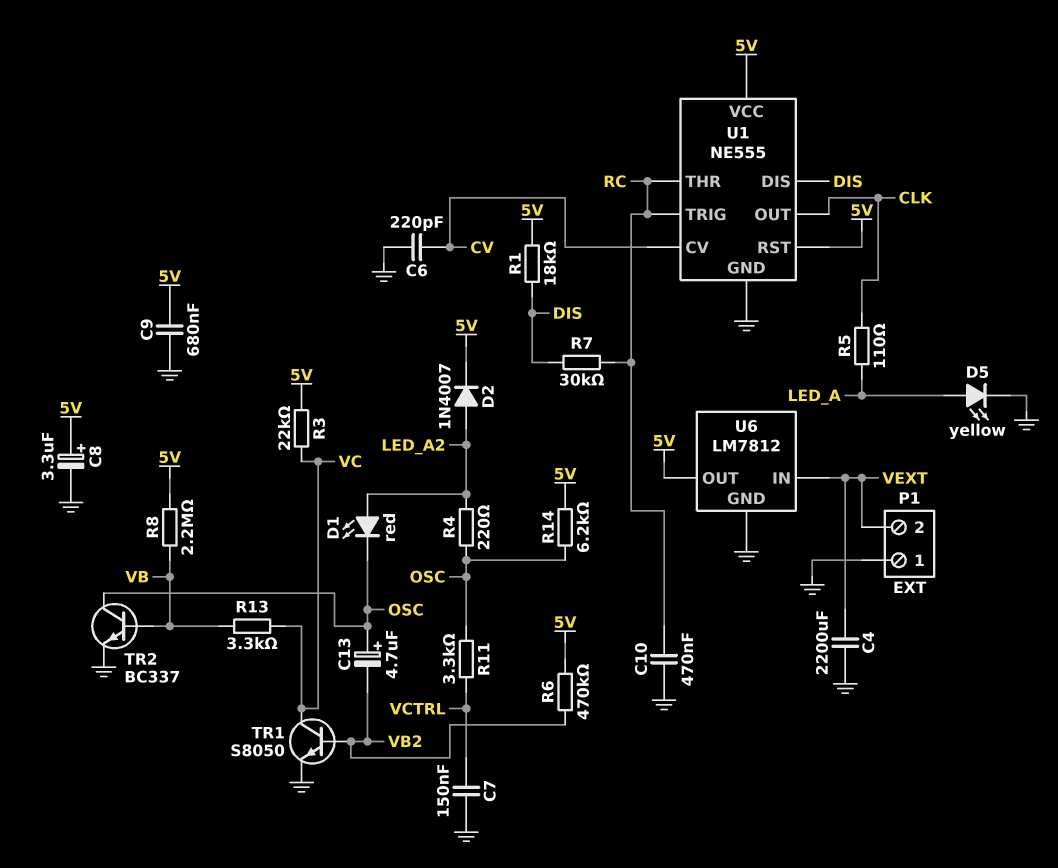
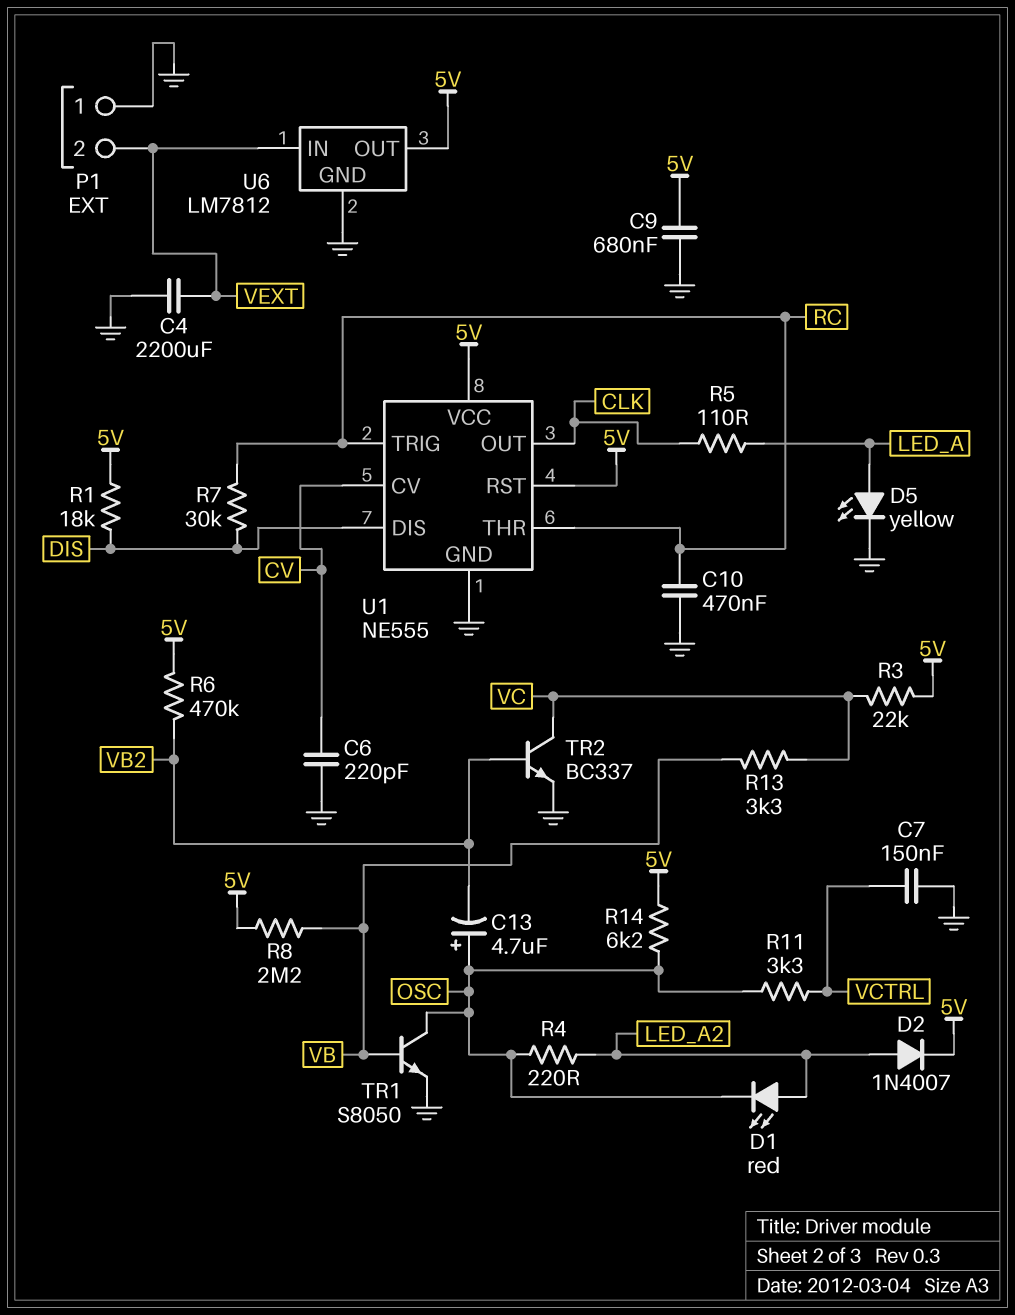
C8: 3.3uF (plus 5V, minus GND) -> none
TR1: NPN S8050 (B VB2, C VC, E GND) -> NPN S8050 (B VB, C OSC, E GND)
TR2: NPN BC337 (B VB, C OSC, E GND) -> NPN BC337 (B VB2, C VC, E GND)

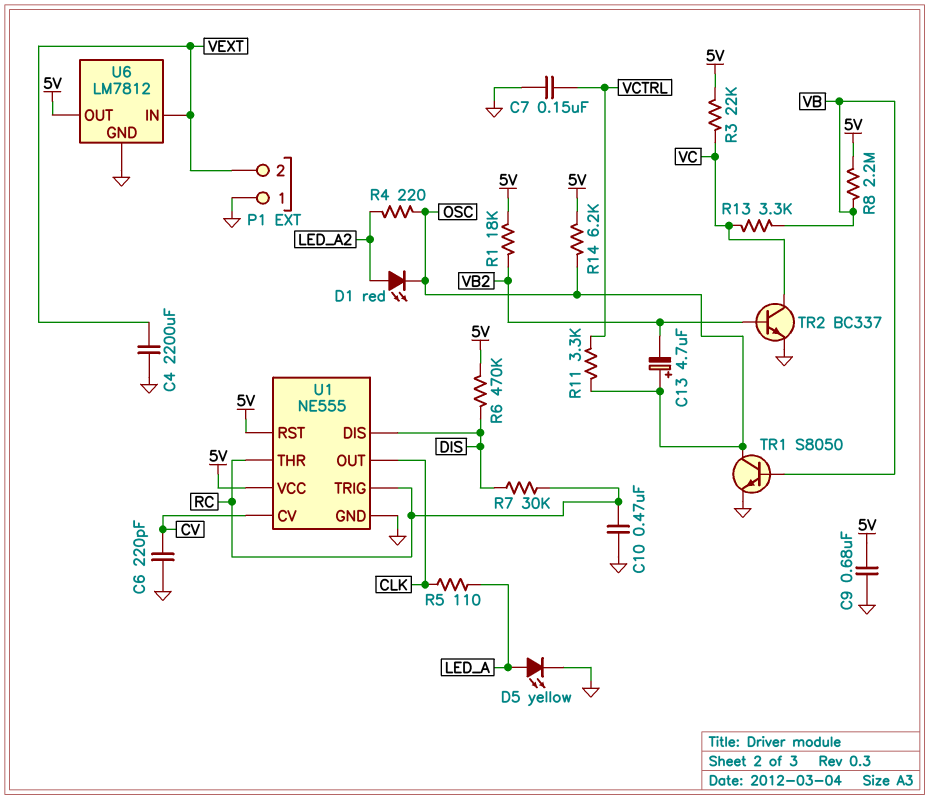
D2: diode 1N4007 (A LED_A2, K 5V) -> none
R1: 18k (5V, DIS) -> 18k (5V, VB2)
R6: 470k (5V, VB2) -> 470k (5V, DIS)

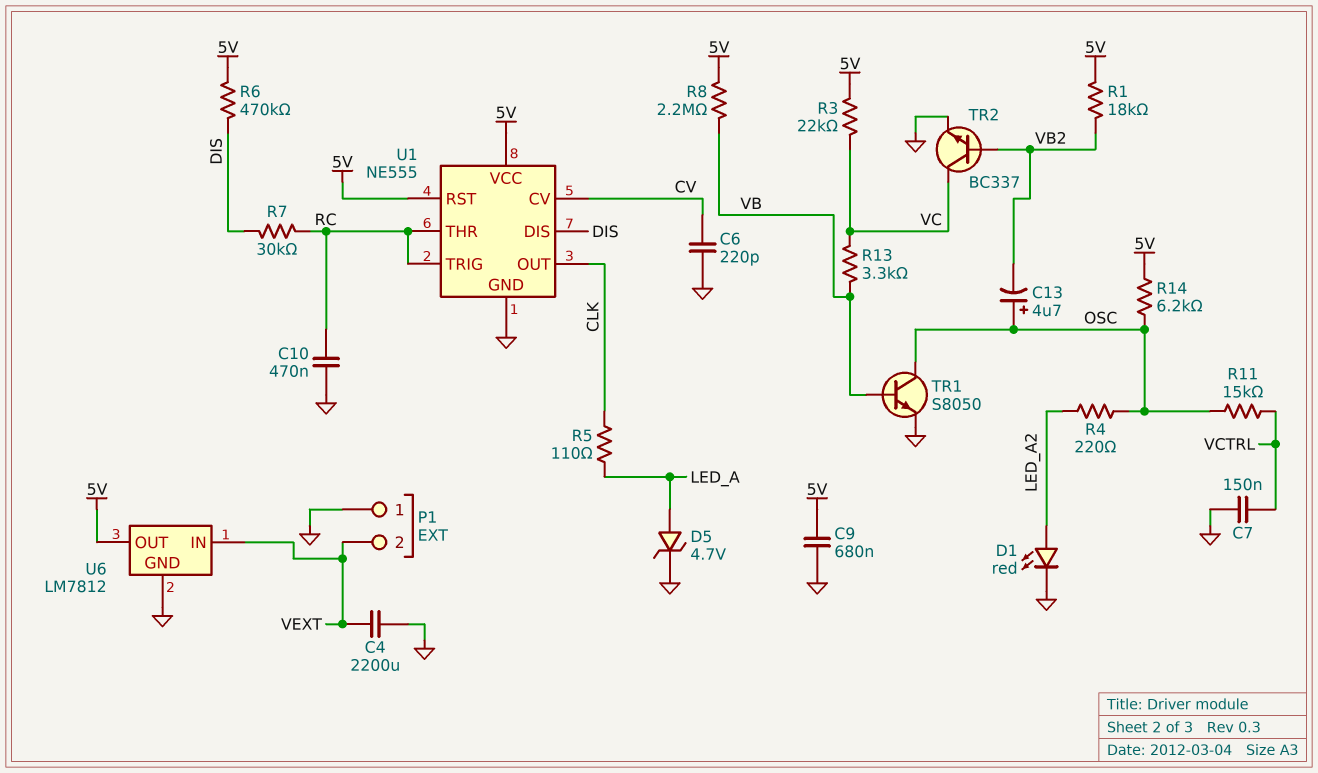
D1: LED red (A LED_A2, K OSC) -> LED red (A LED_A2, K GND)
D5: LED yellow (A LED_A, K GND) -> zener 4.7V (A LED_A, K GND)
R11: 3.3k (OSC, VCTRL) -> 15k (OSC, VCTRL)

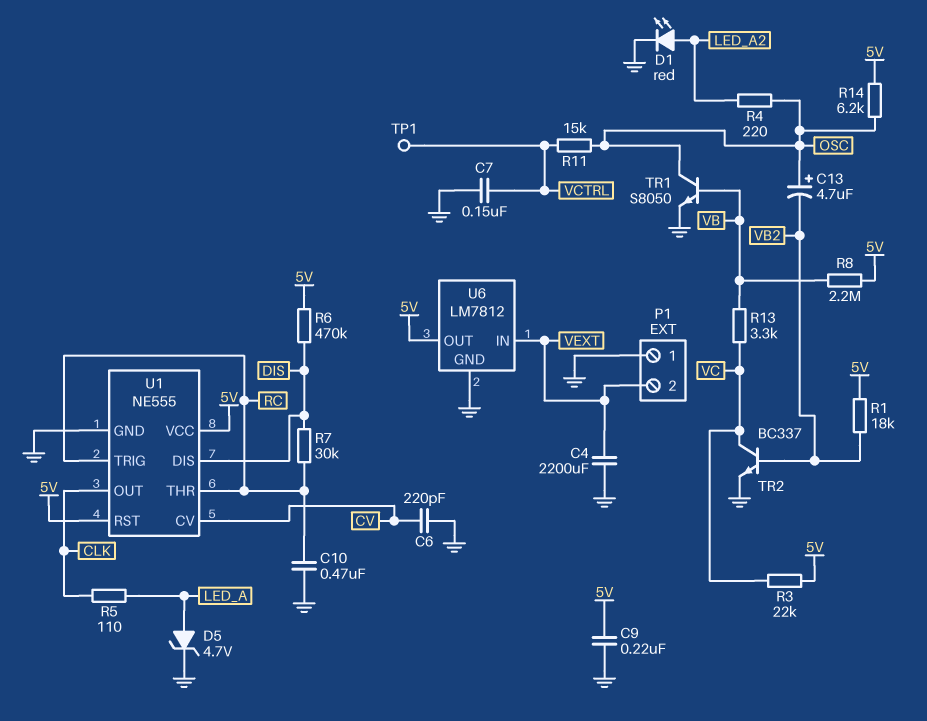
C9: 680nF (5V, GND) -> 220nF (5V, GND)
TP1: none -> test point (VCTRL)

